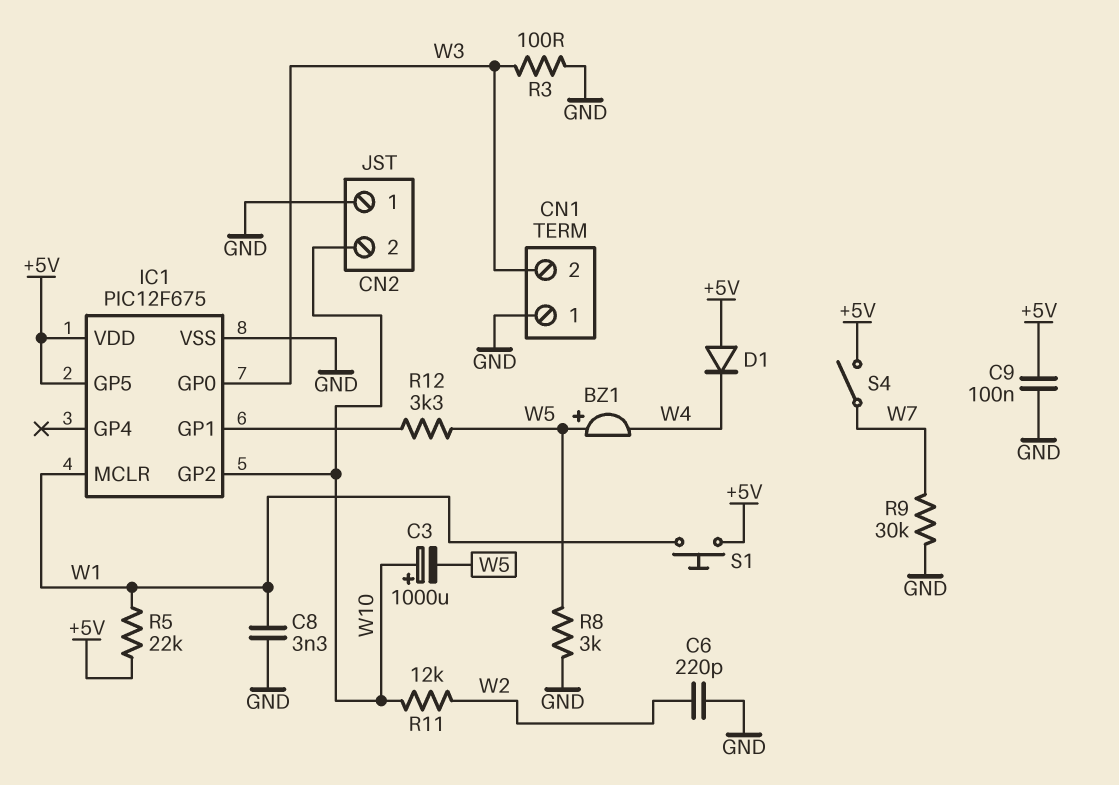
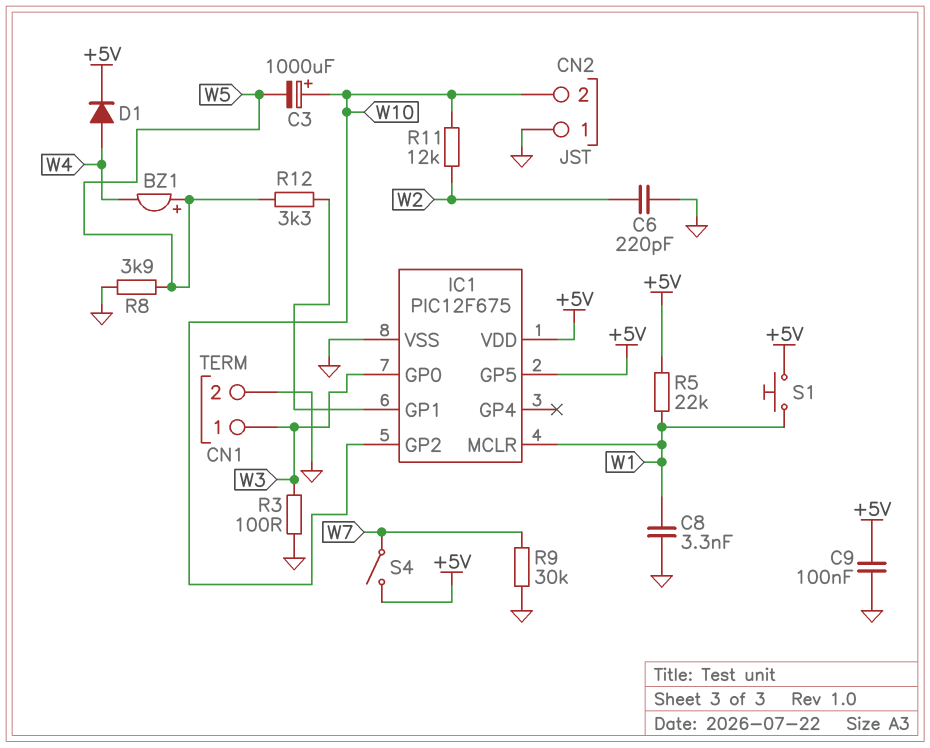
CN1 pin 1: GND -> W3
CN1 pin 2: W3 -> GND
D1: diode (A +5V, K W4) -> diode (A W4, K +5V)
R8: 3k (GND, W5) -> 3.9k (GND, W5)

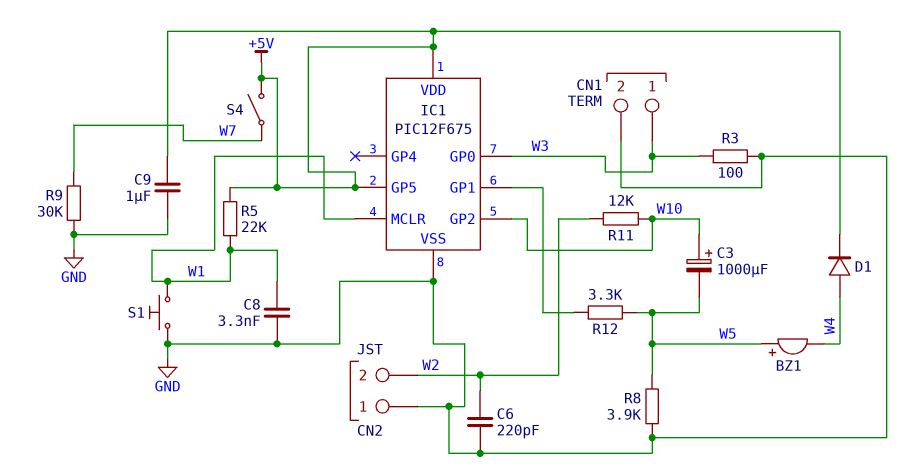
C9: 100nF (+5V, GND) -> 1uF (+5V, GND)
CN2 pin 2: W10 -> W2
S1: button (+5V, W1) -> button (GND, W1)

